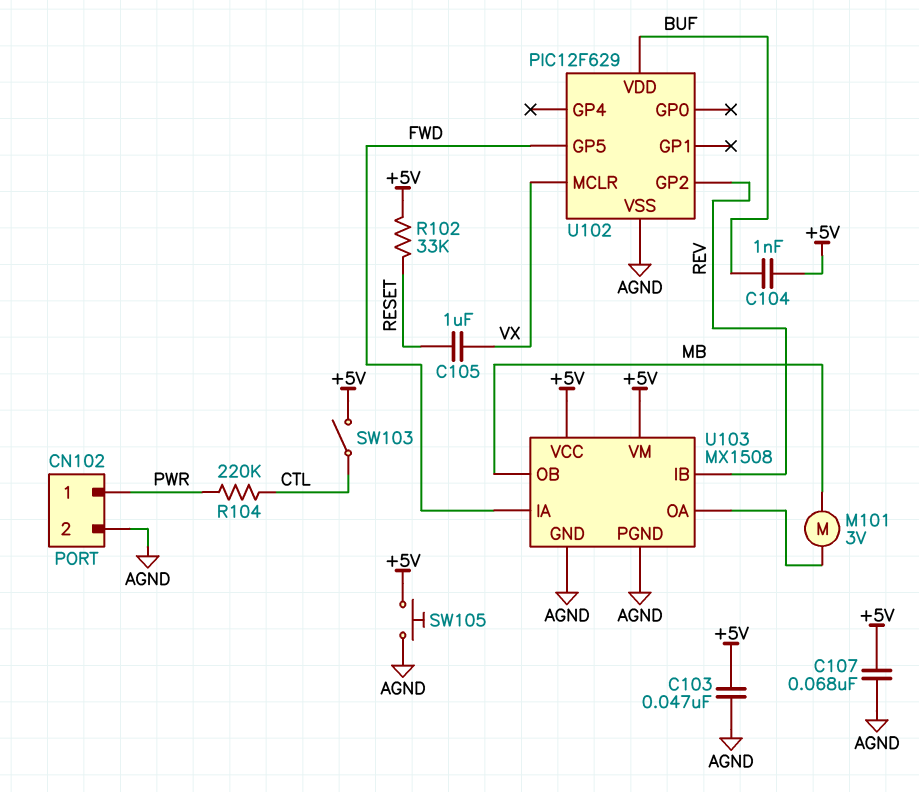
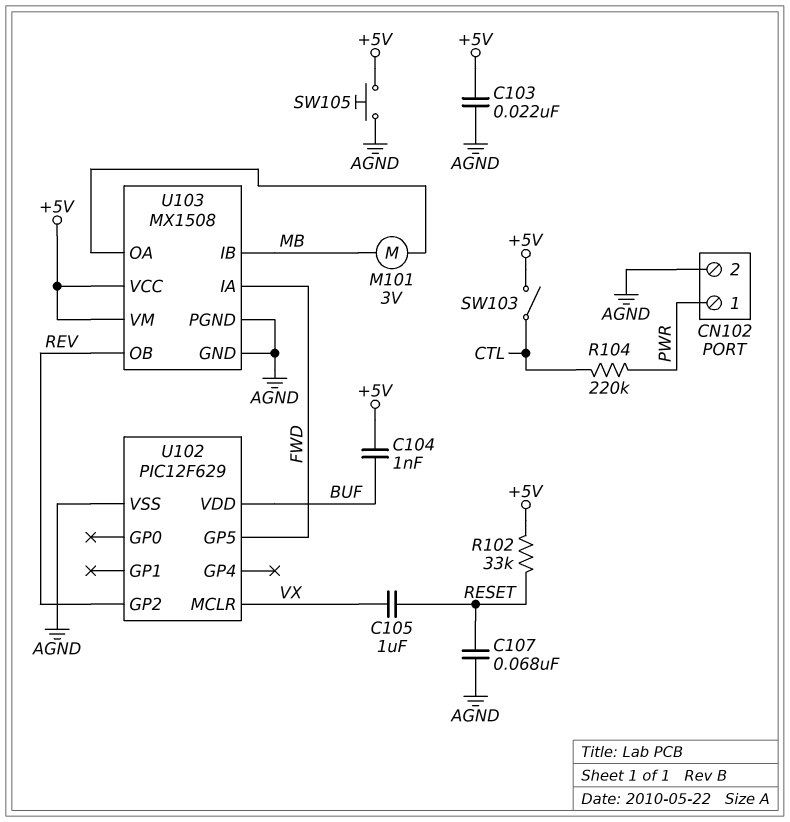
C103: 47nF (+5V, AGND) -> 22nF (+5V, AGND)
C107: 68nF (+5V, AGND) -> 68nF (AGND, RESET)
U103 pin IB: REV -> MB
U103 pin OB: MB -> REV

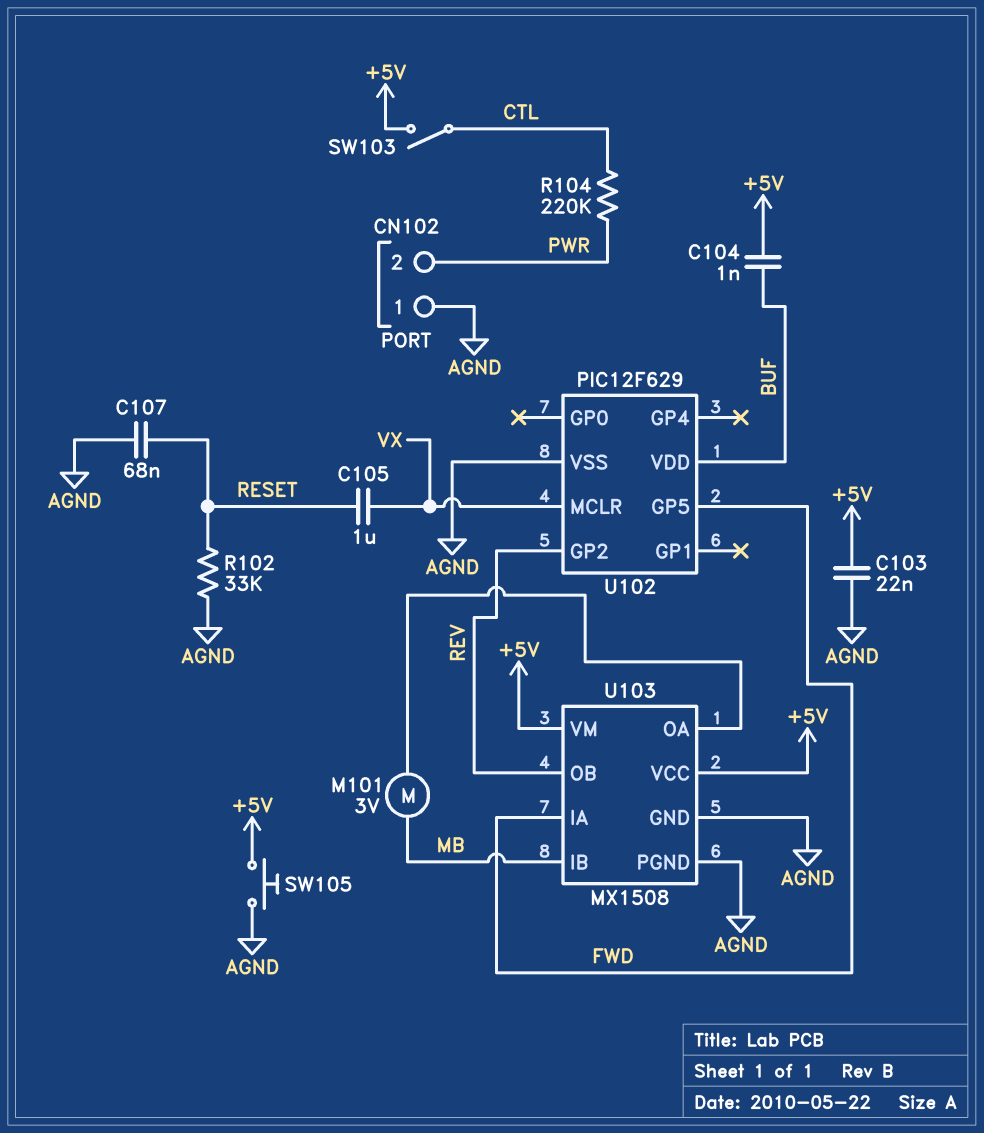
CN102 pin 1: PWR -> AGND
CN102 pin 2: AGND -> PWR
R102: 33k (+5V, RESET) -> 33k (AGND, RESET)

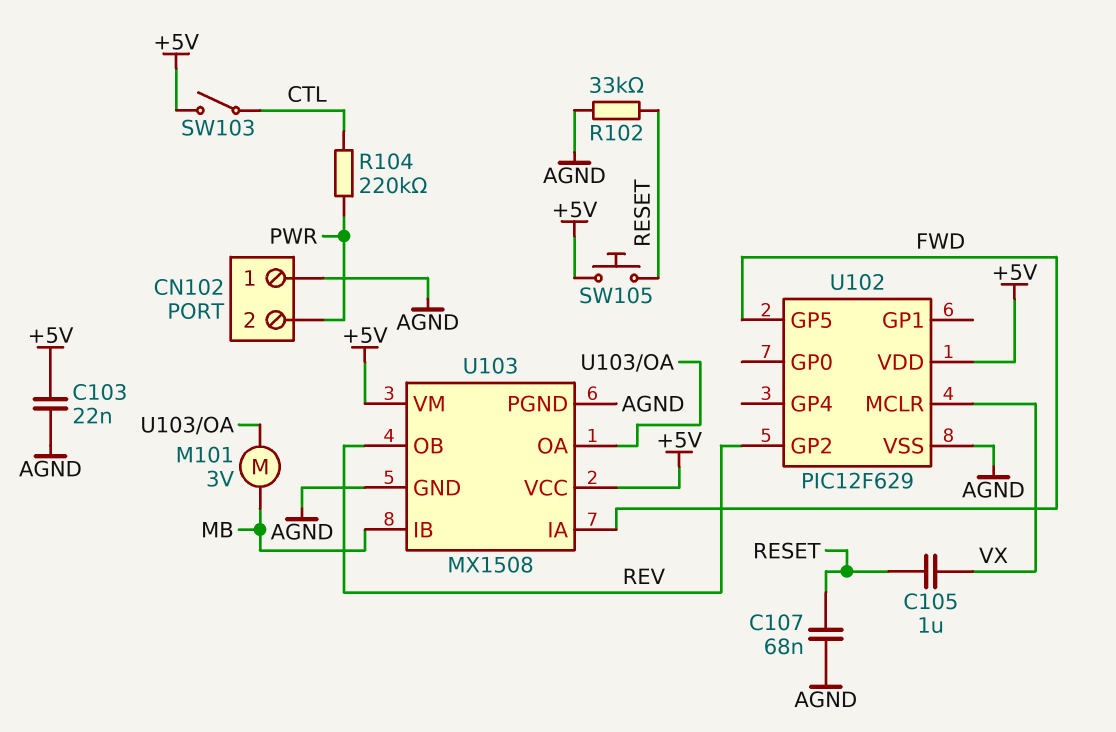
C104: 1nF (+5V, BUF) -> none
SW105: button (+5V, AGND) -> button (+5V, RESET)
U102 pin VDD: BUF -> +5V

